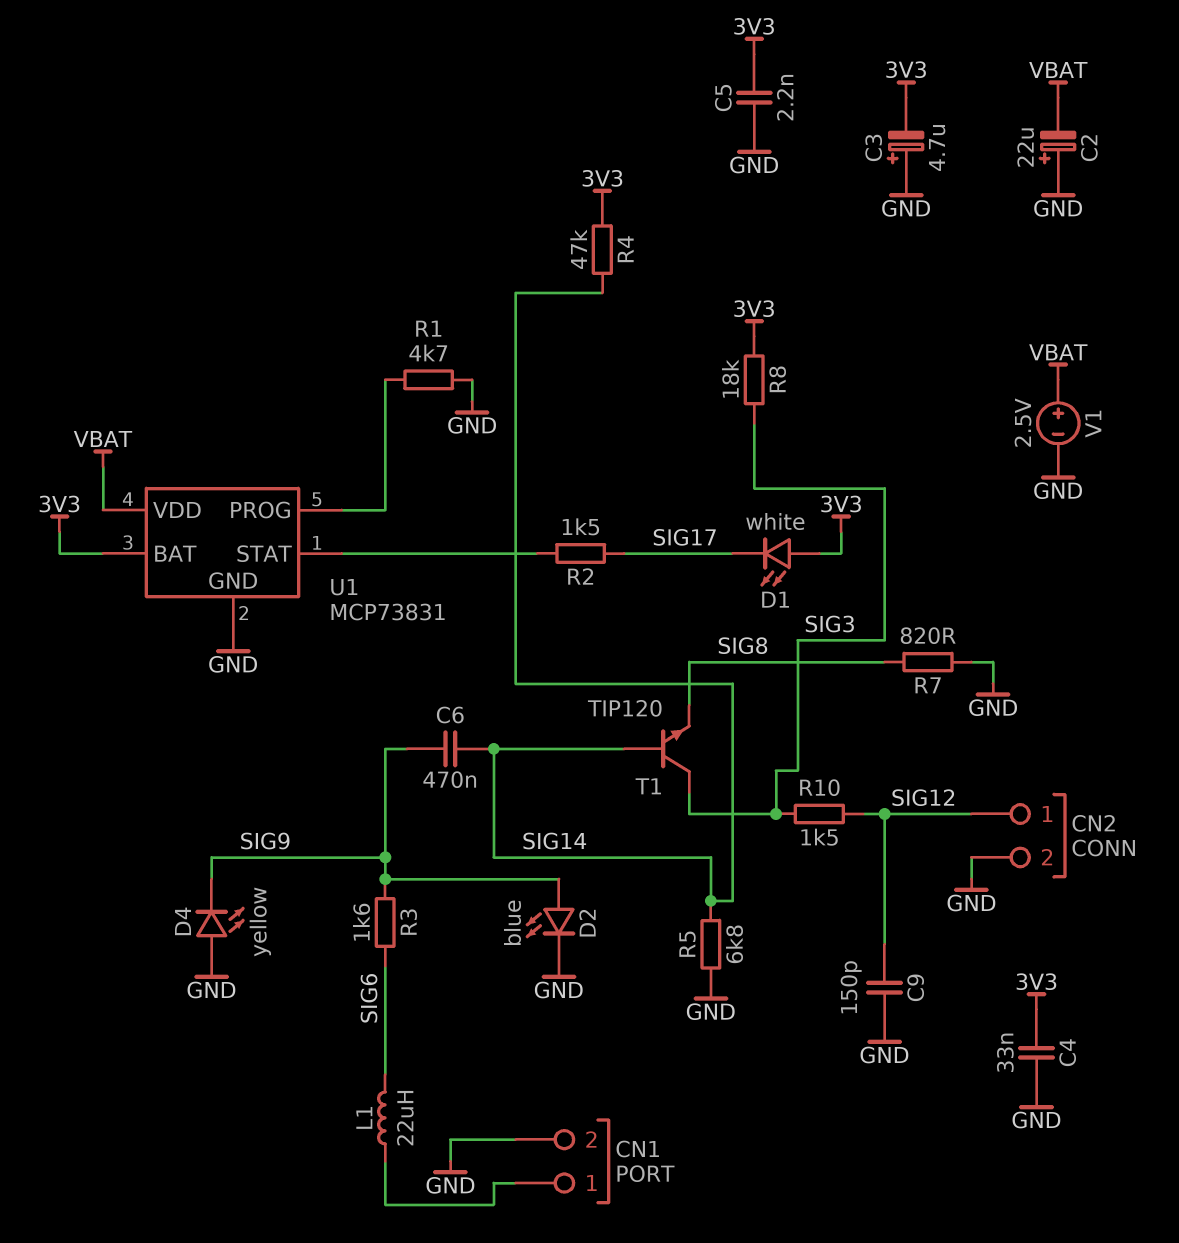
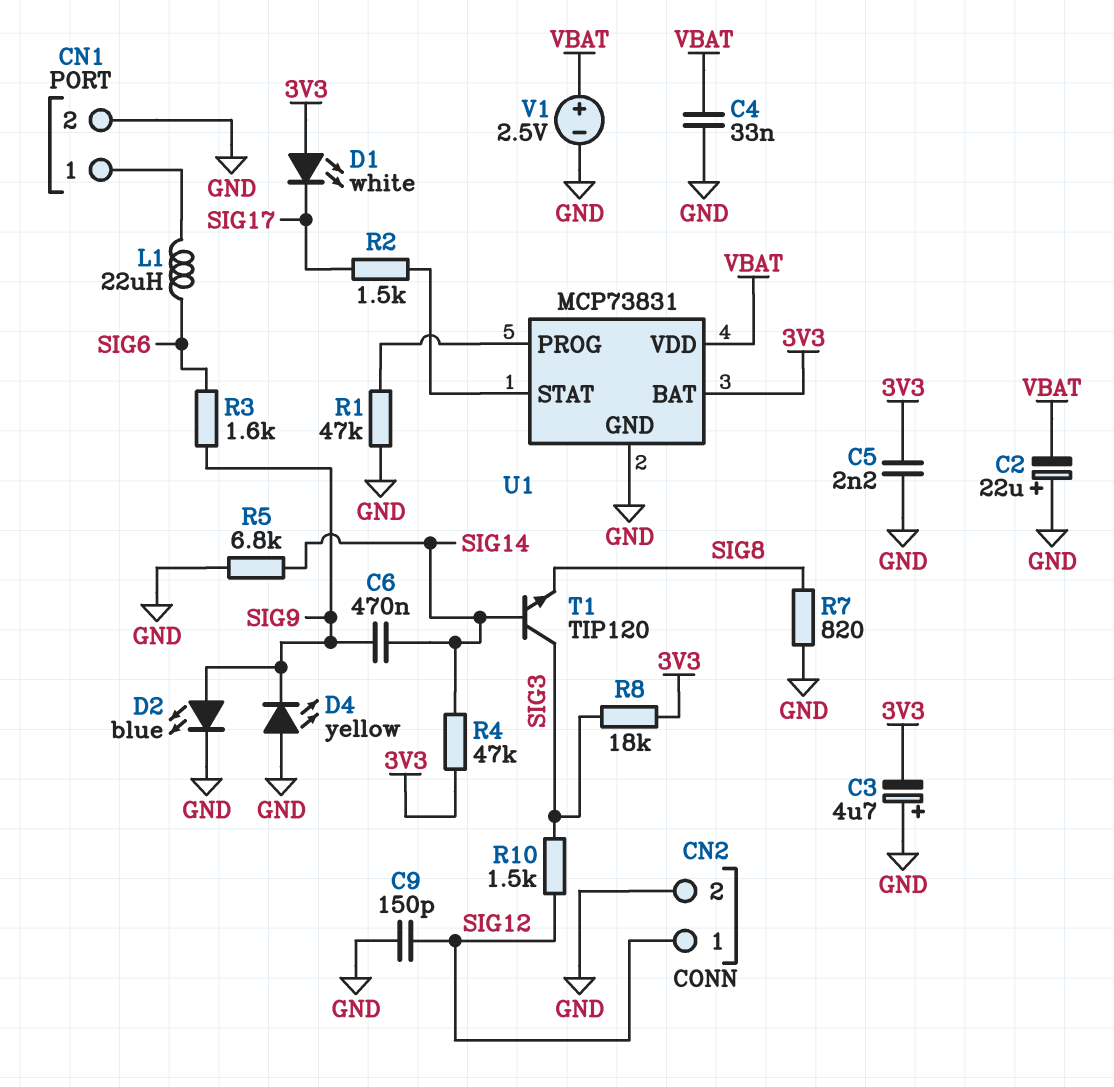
C4: 33nF (3V3, GND) -> 33nF (GND, VBAT)
R1: 4.7k (GND, U1/PROG) -> 47k (GND, U1/PROG)

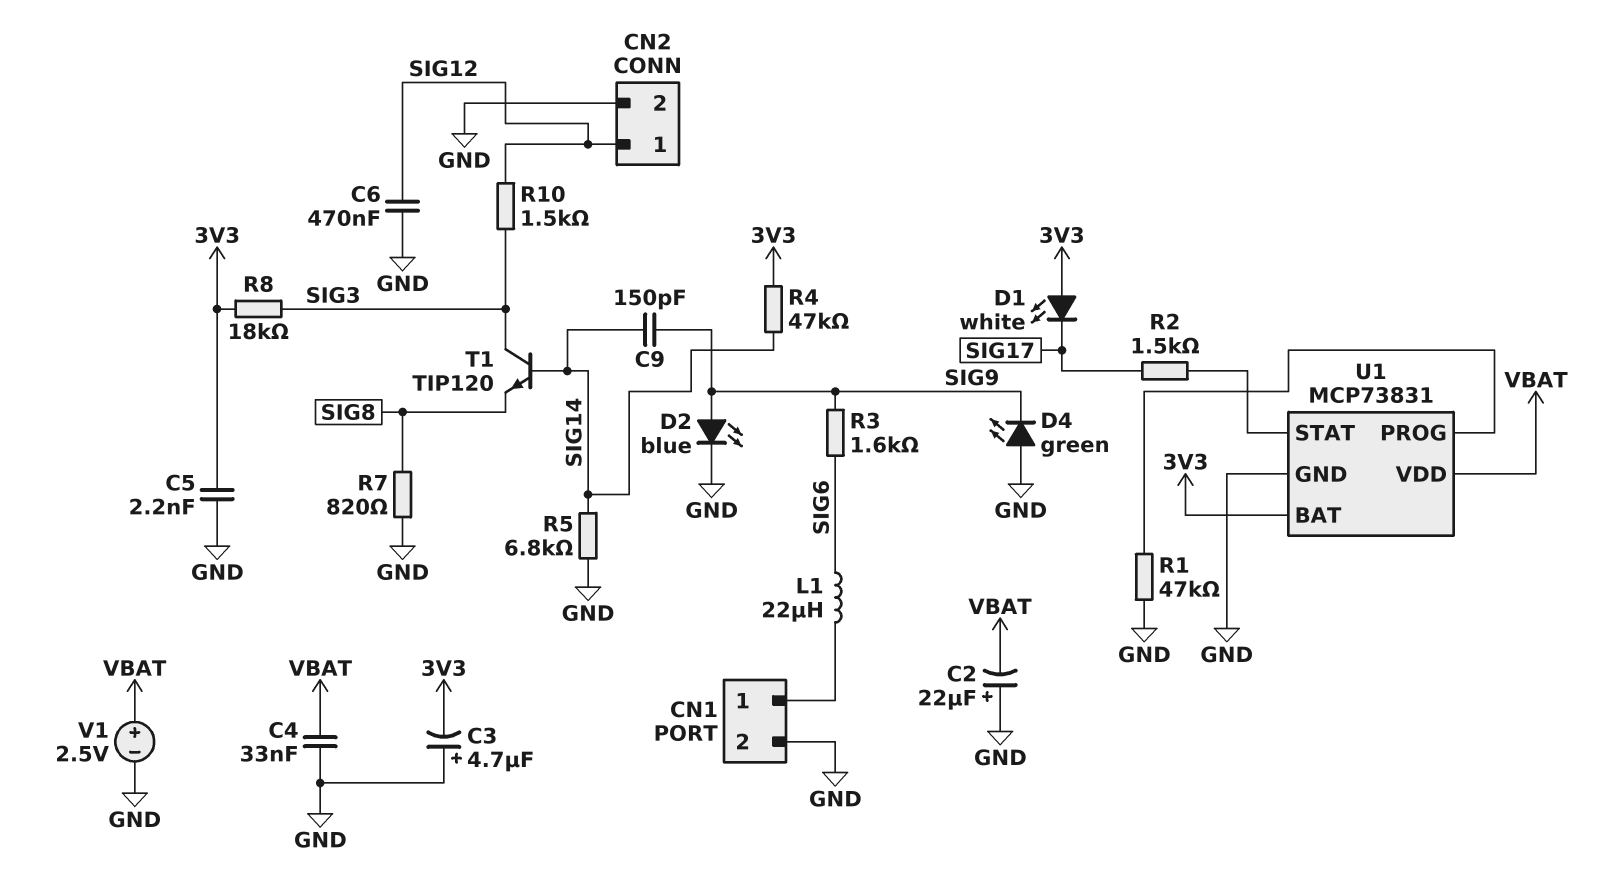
C6: 470nF (SIG9, SIG14) -> 470nF (GND, SIG12)
C9: 150pF (GND, SIG12) -> 150pF (SIG9, SIG14)
D4: LED yellow (A GND, K SIG9) -> LED green (A GND, K SIG9)

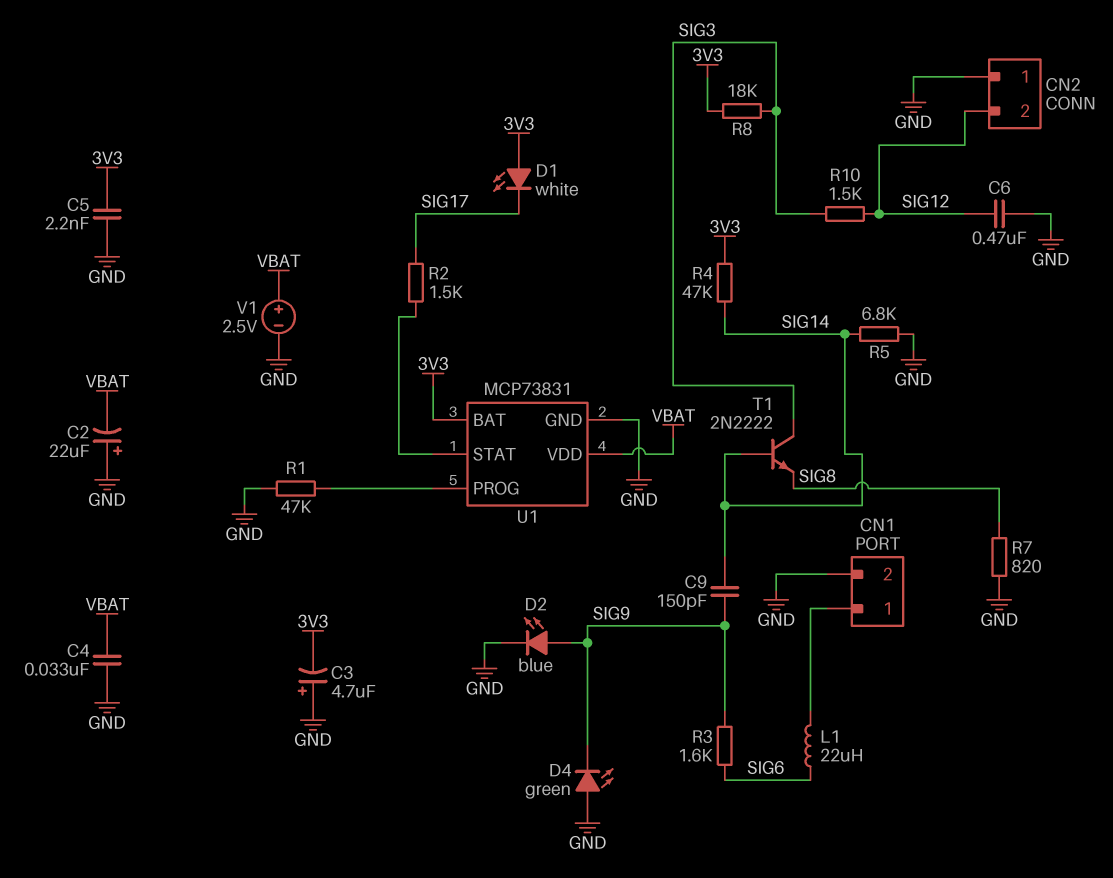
CN2 pin 1: SIG12 -> GND
CN2 pin 2: GND -> SIG12
T1: NPN TIP120 (B SIG14, C SIG3, E SIG8) -> NPN 2N2222 (B SIG14, C SIG3, E SIG8)

